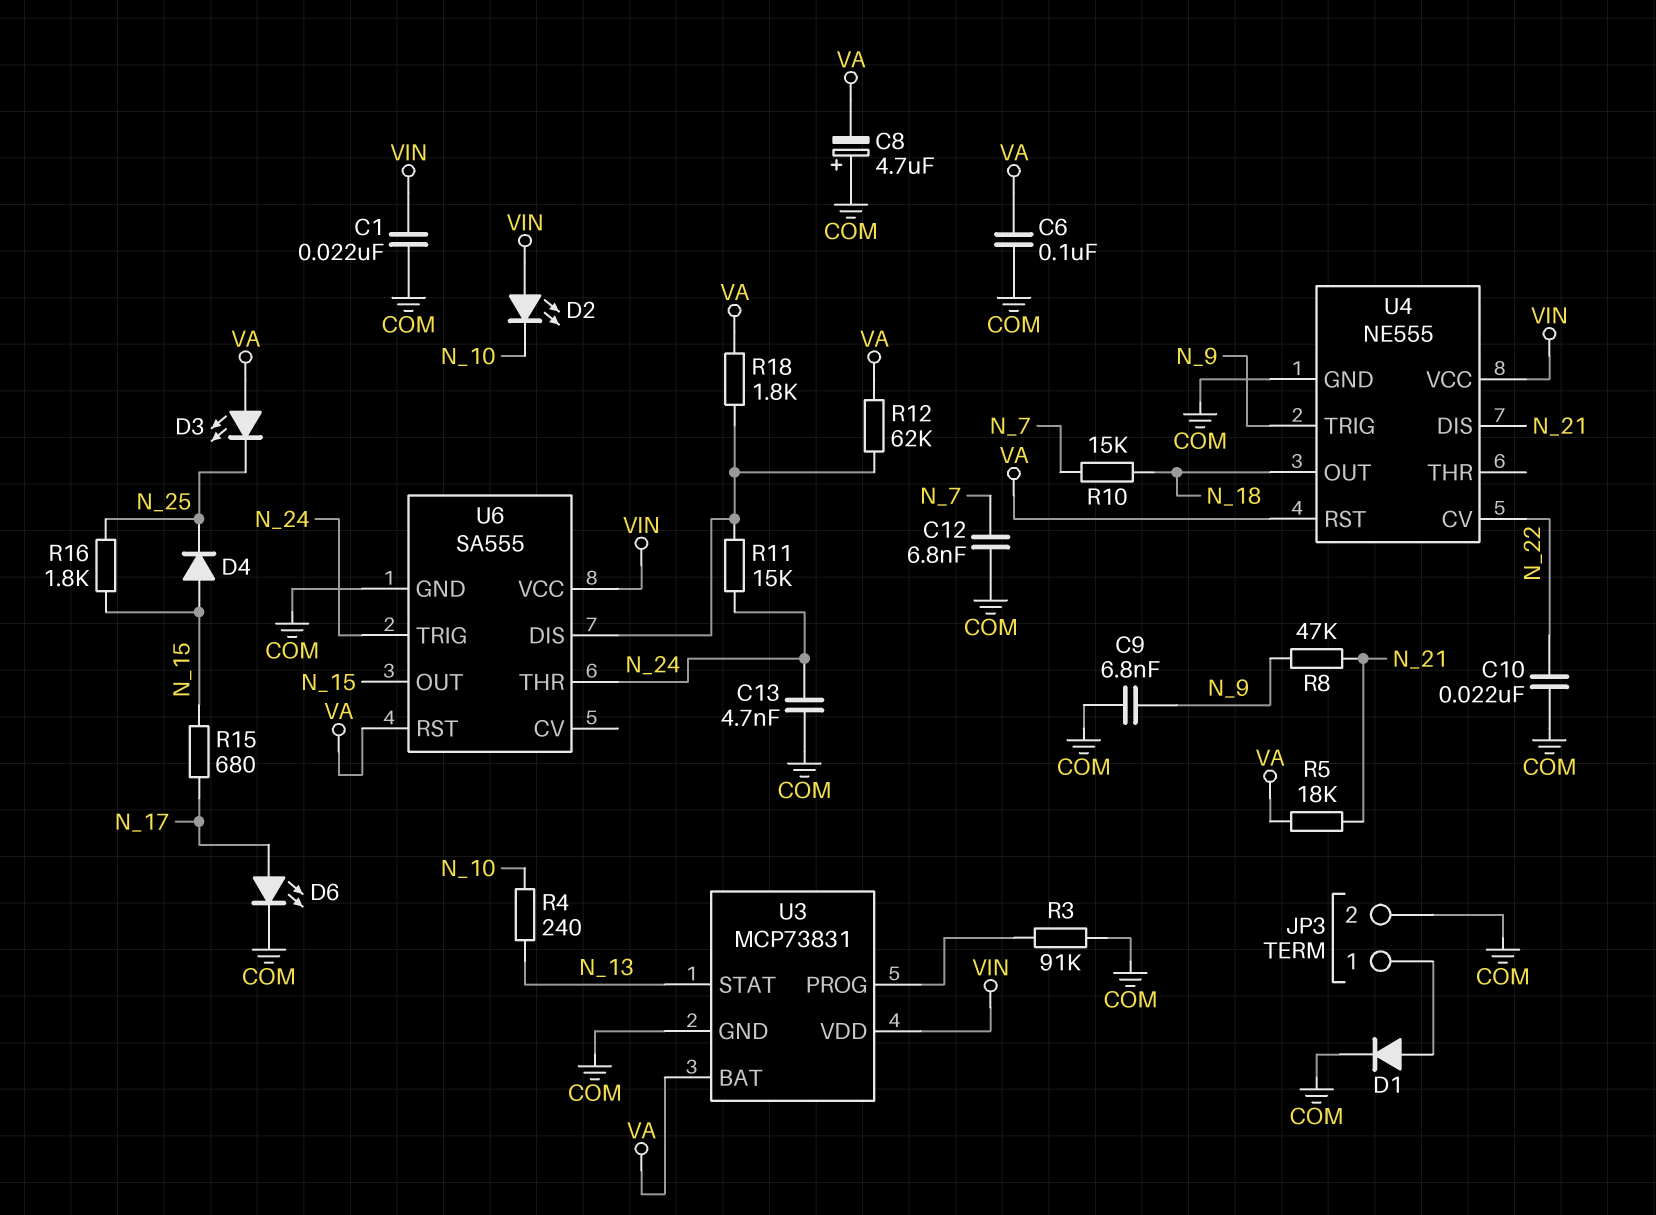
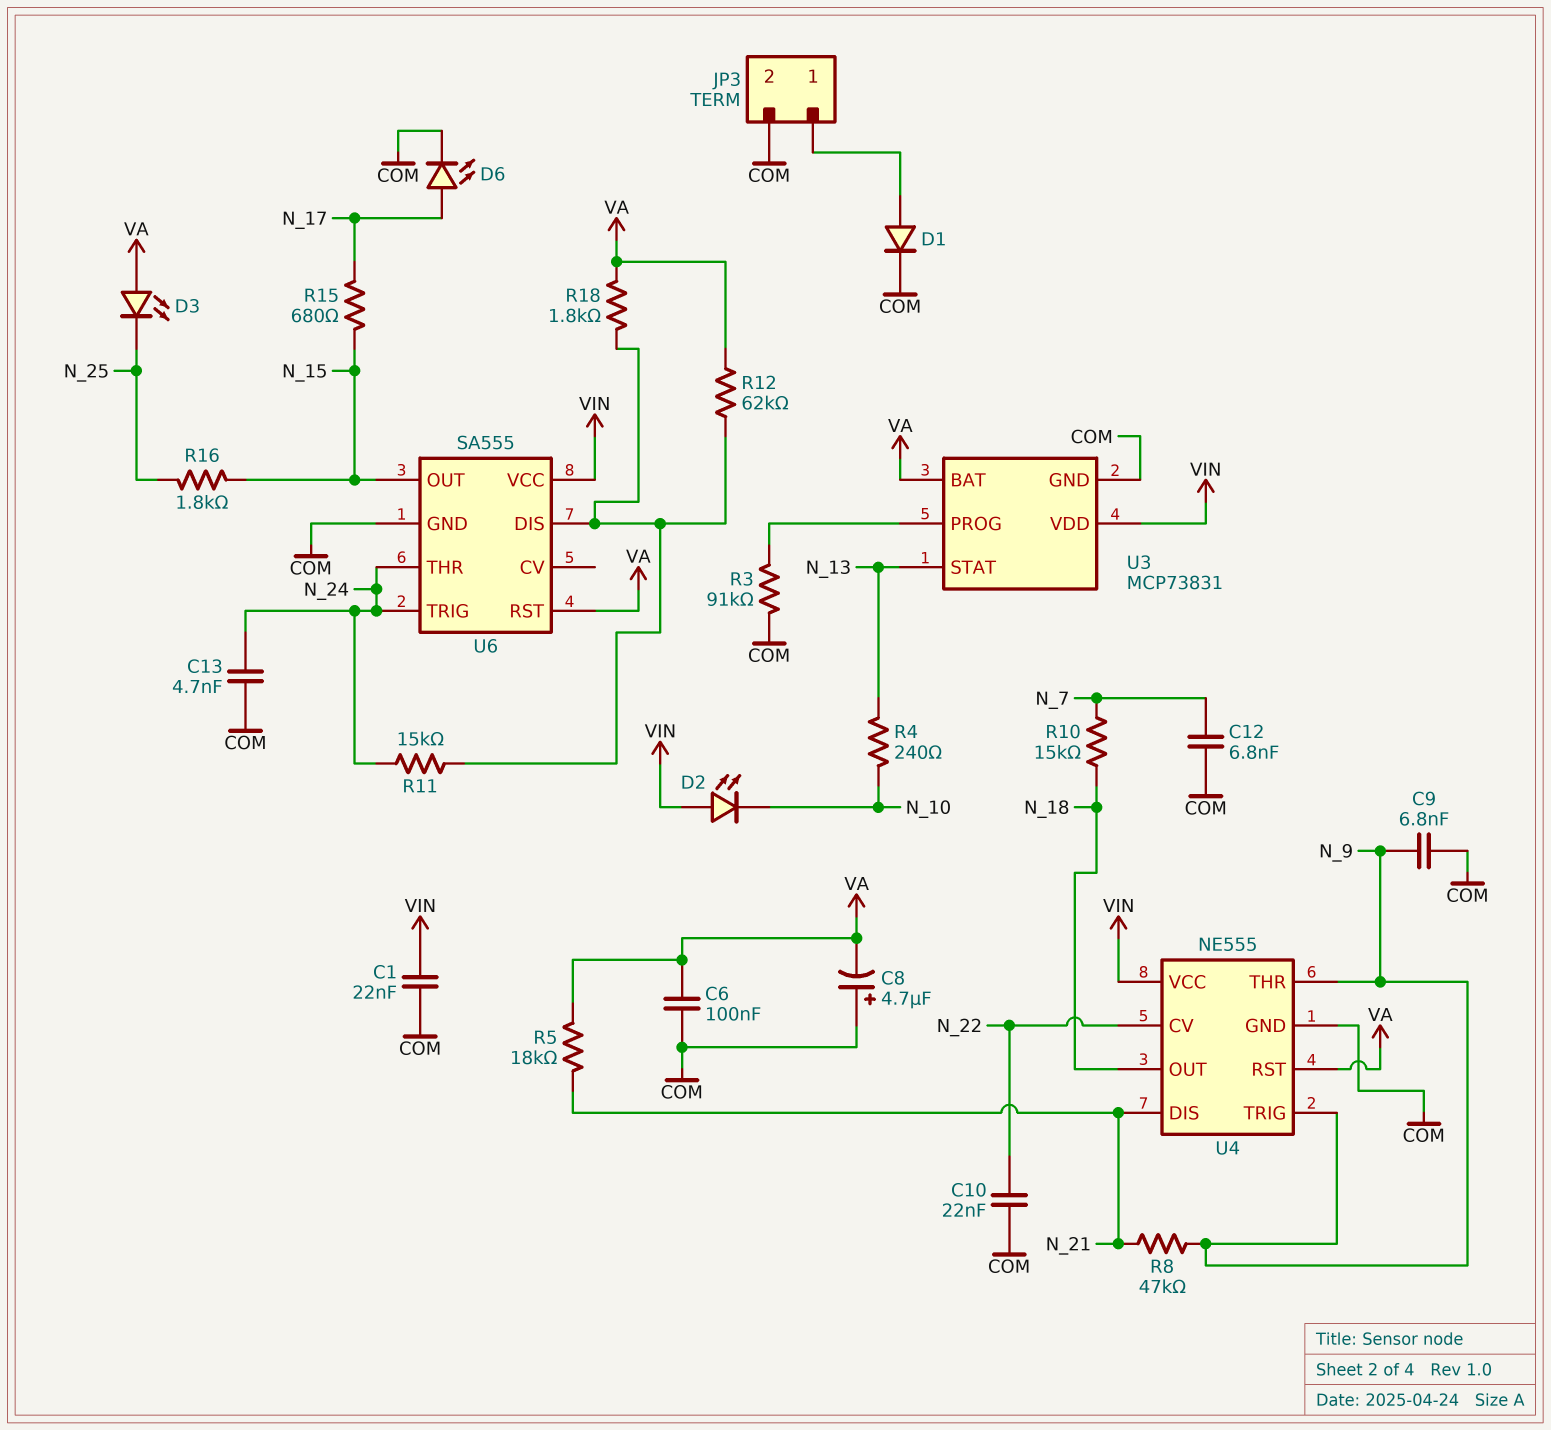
D4: diode (A N_15, K N_25) -> none
U4 pin THR: none -> N_9

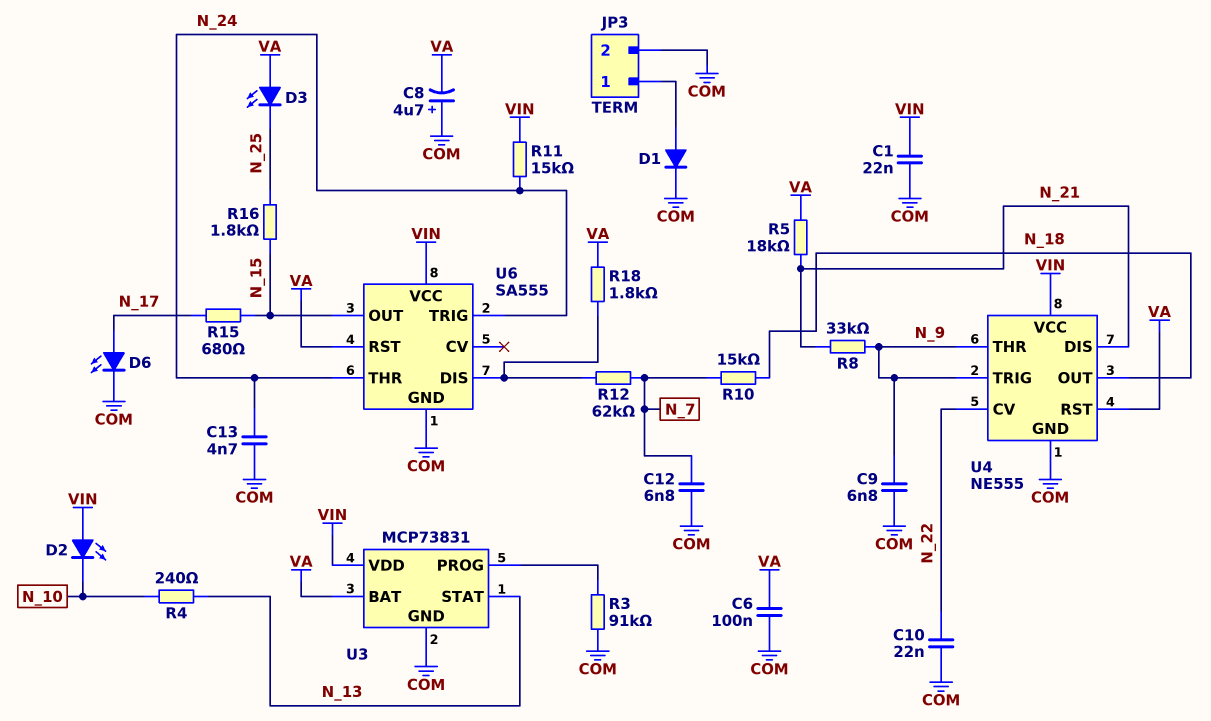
R8: 47k (N_9, N_21) -> 33k (N_9, N_21)
R11: 15k (N_24, U6/DIS) -> 15k (N_24, VIN)
R12: 62k (U6/DIS, VA) -> 62k (N_7, U6/DIS)

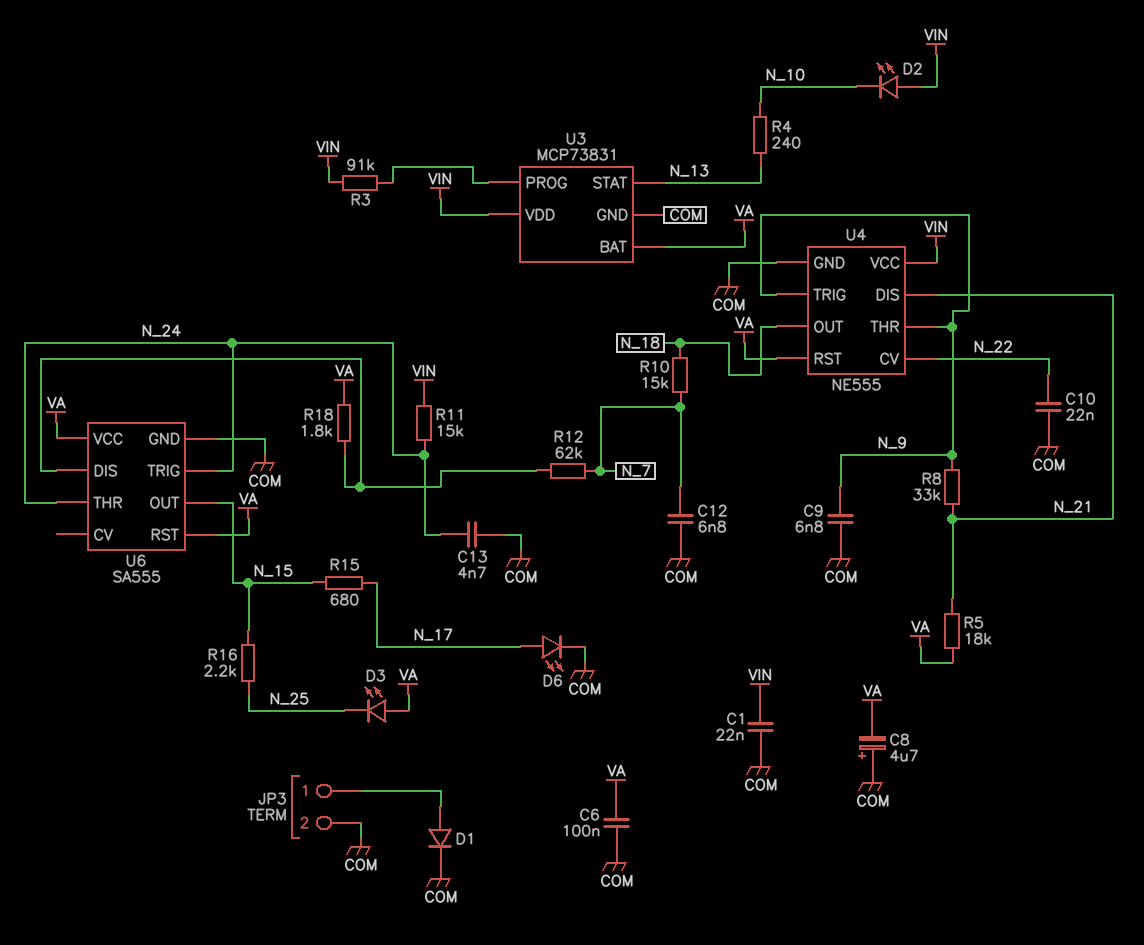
R3: 91k (COM, U3/PROG) -> 91k (U3/PROG, VIN)
R16: 1.8k (N_15, N_25) -> 2.2k (N_15, N_25)
U6 pin VCC: VIN -> VA

